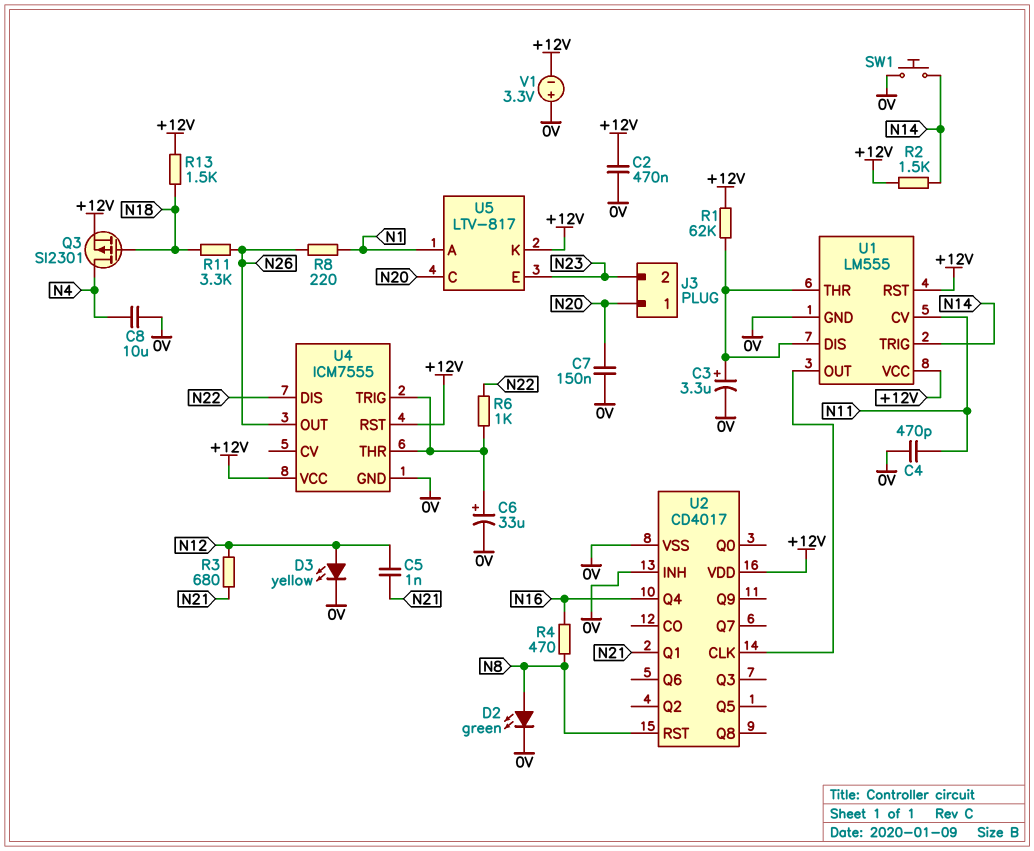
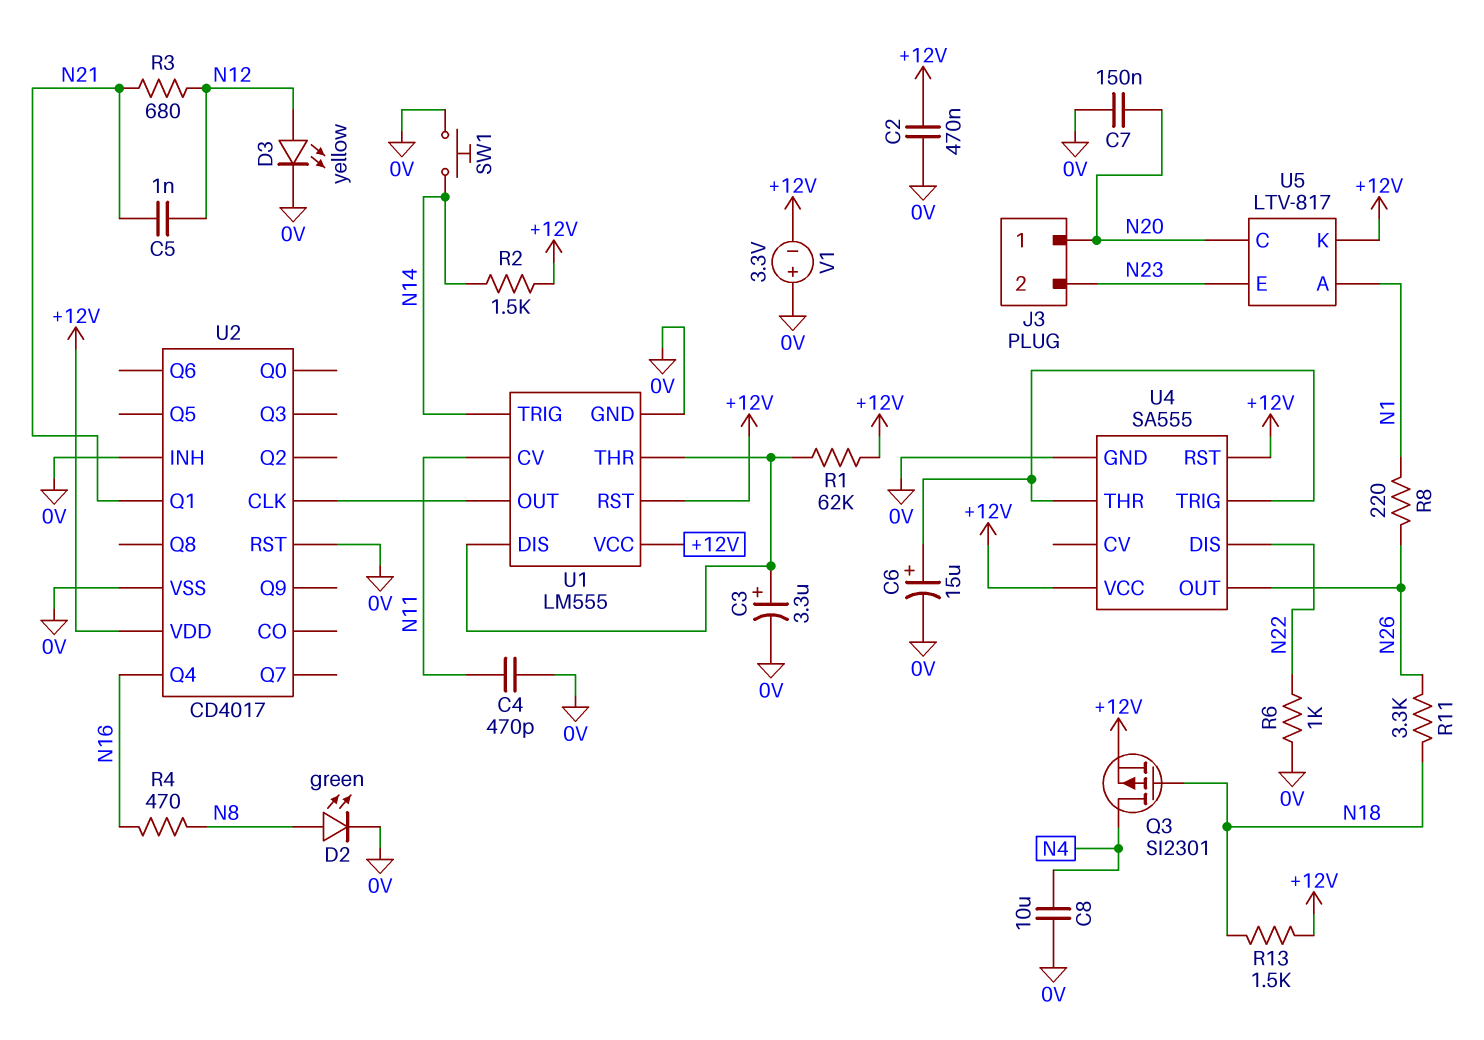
C6: 33uF (plus U4/THR, minus 0V) -> 15uF (plus U4/THR, minus 0V)
R6: 1k (N22, U4/THR) -> 1k (0V, N22)
U2 pin RST: N8 -> 0V
U4: ICM7555 -> SA555

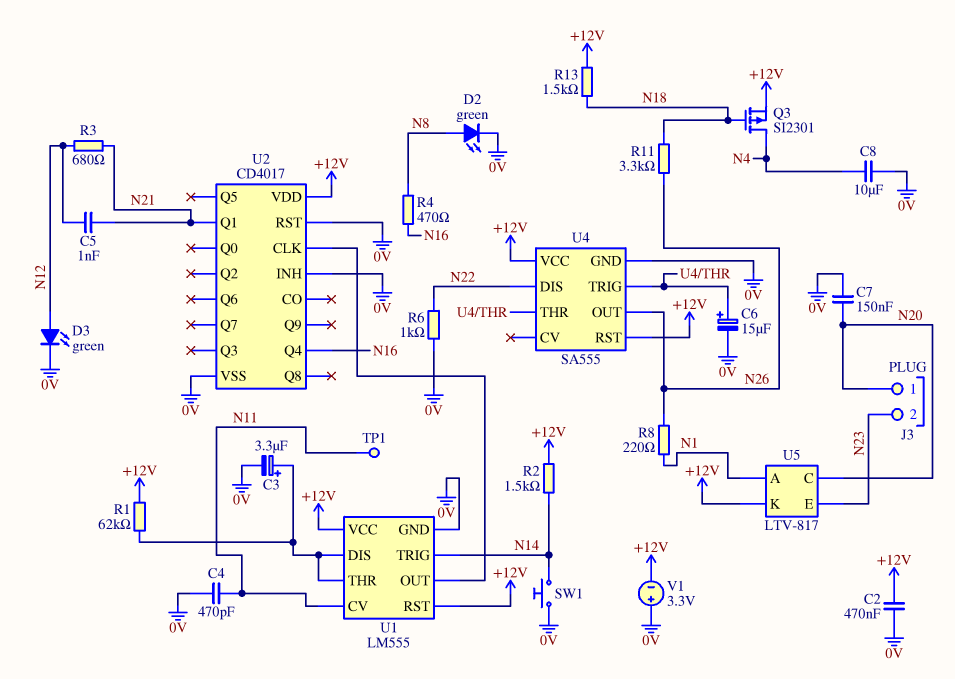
D3: LED yellow (A N12, K 0V) -> LED green (A N12, K 0V)
TP1: none -> test point (N11)

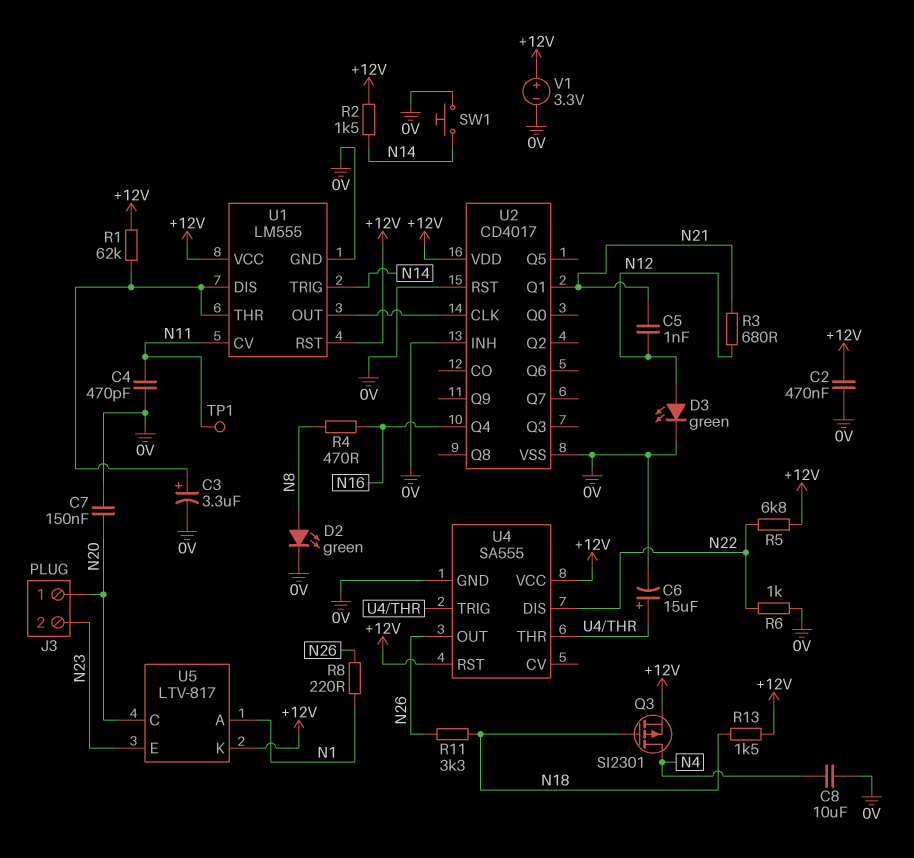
R5: none -> 6.8k (+12V, N22)
V1: 3.3V (plus 0V, minus +12V) -> 3.3V (plus +12V, minus 0V)

